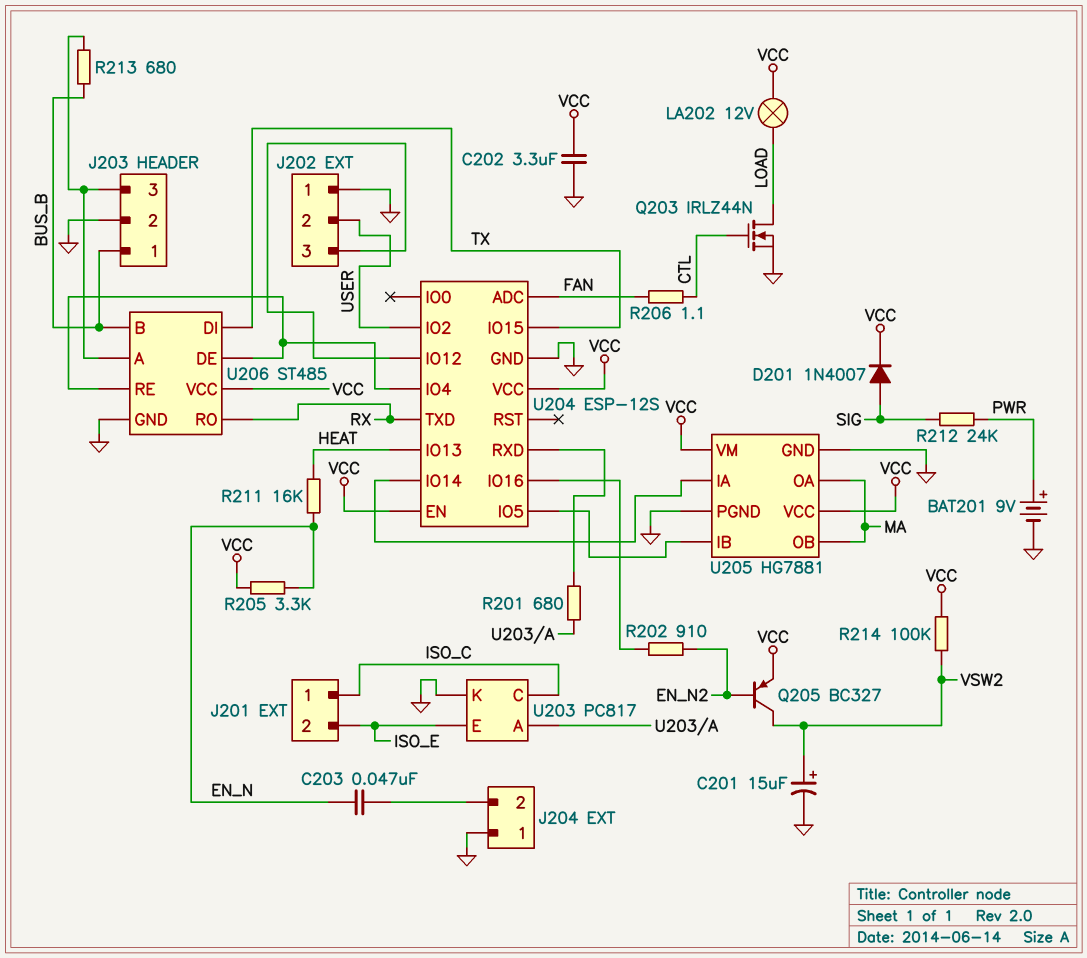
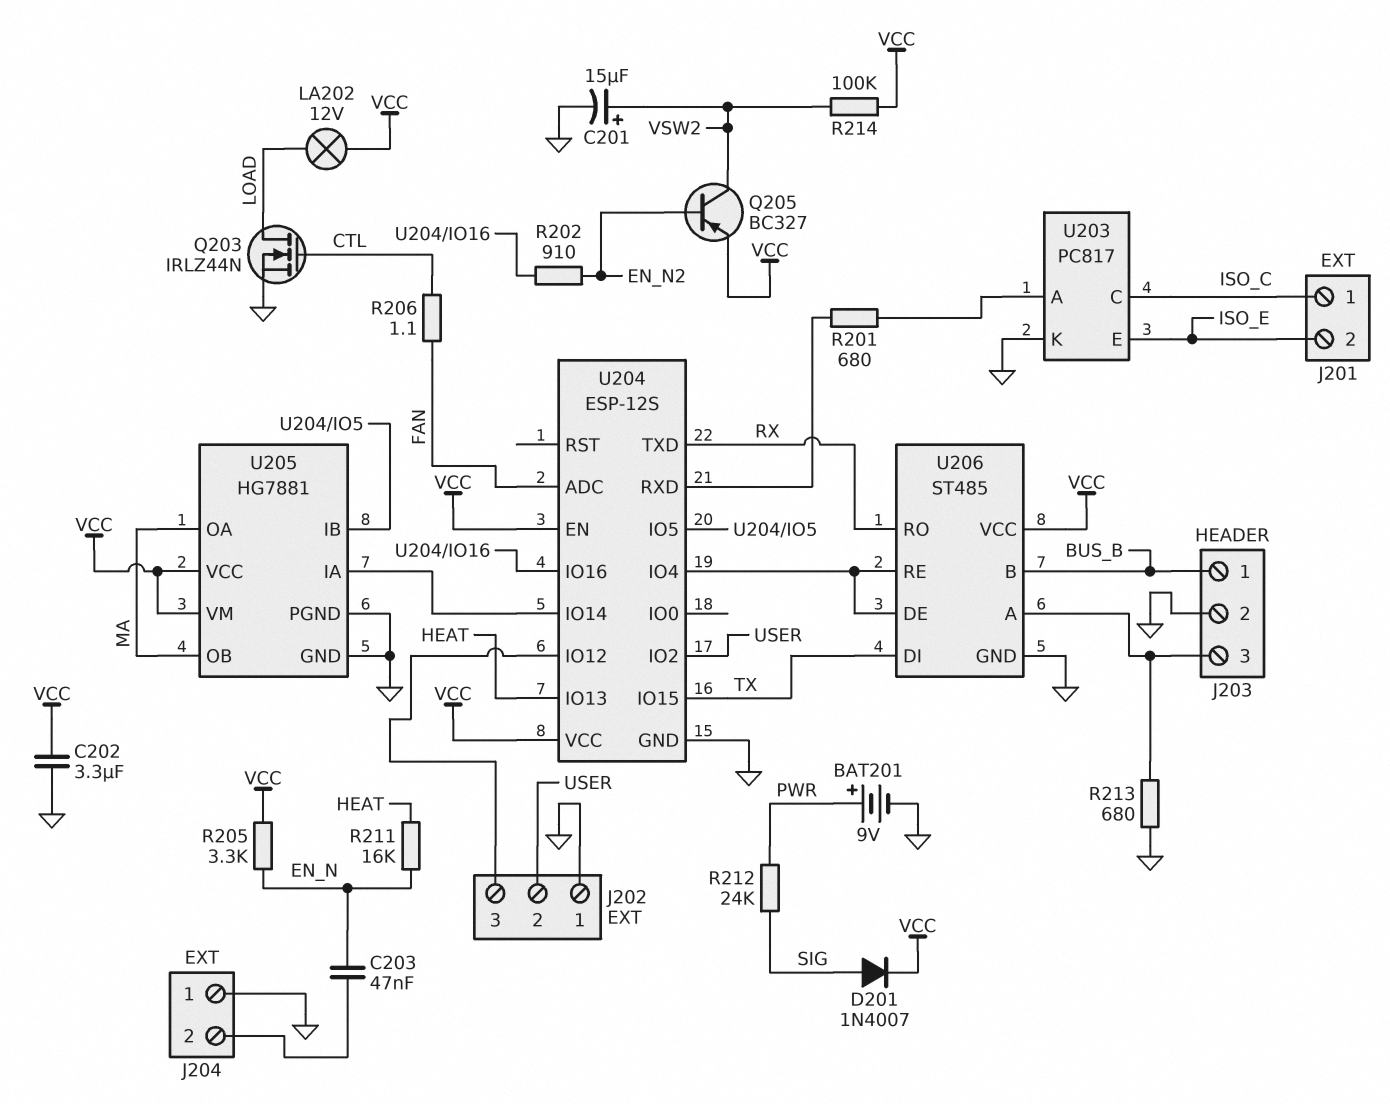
R213: 680 (BUS_B, J203/3) -> 680 (GND, J203/3)

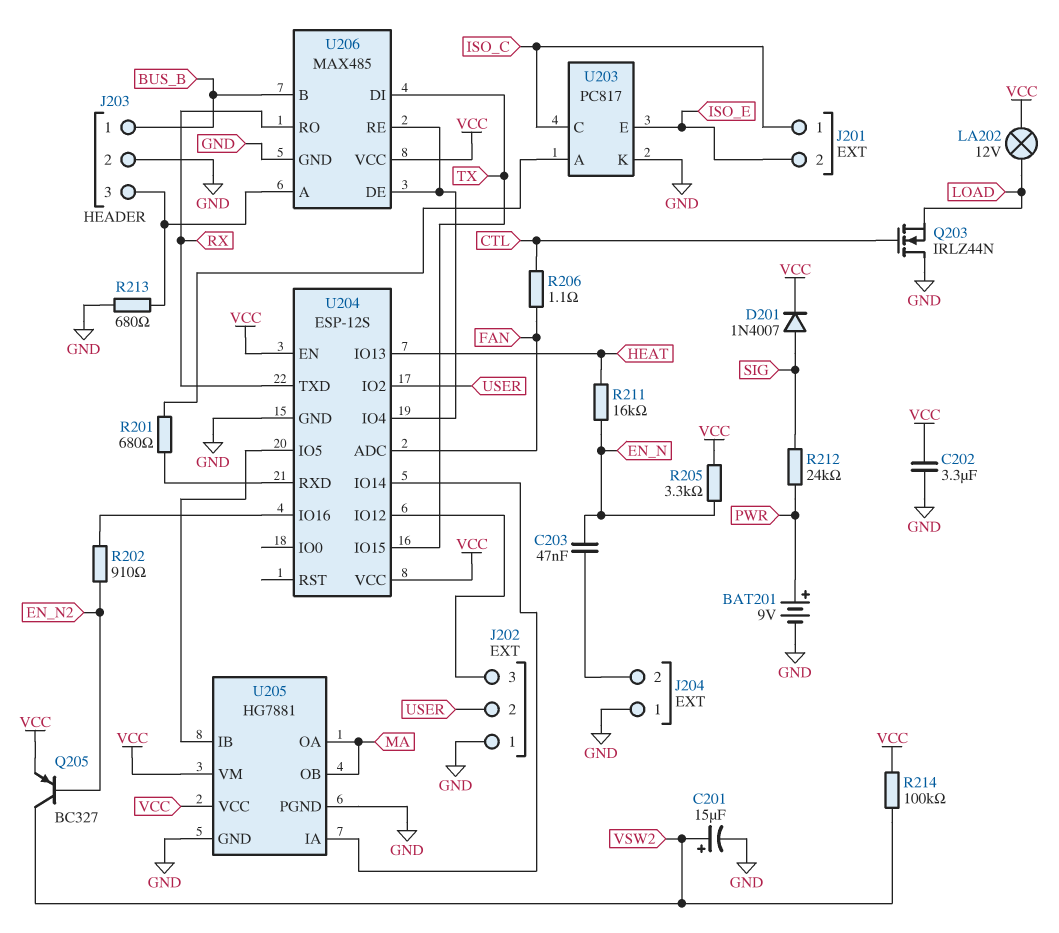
Q203: NMOS IRLZ44N (G CTL, D LOAD, S GND) -> NMOS IRLZ44N (G CTL, D GND, S LOAD)
U206: ST485 -> MAX485

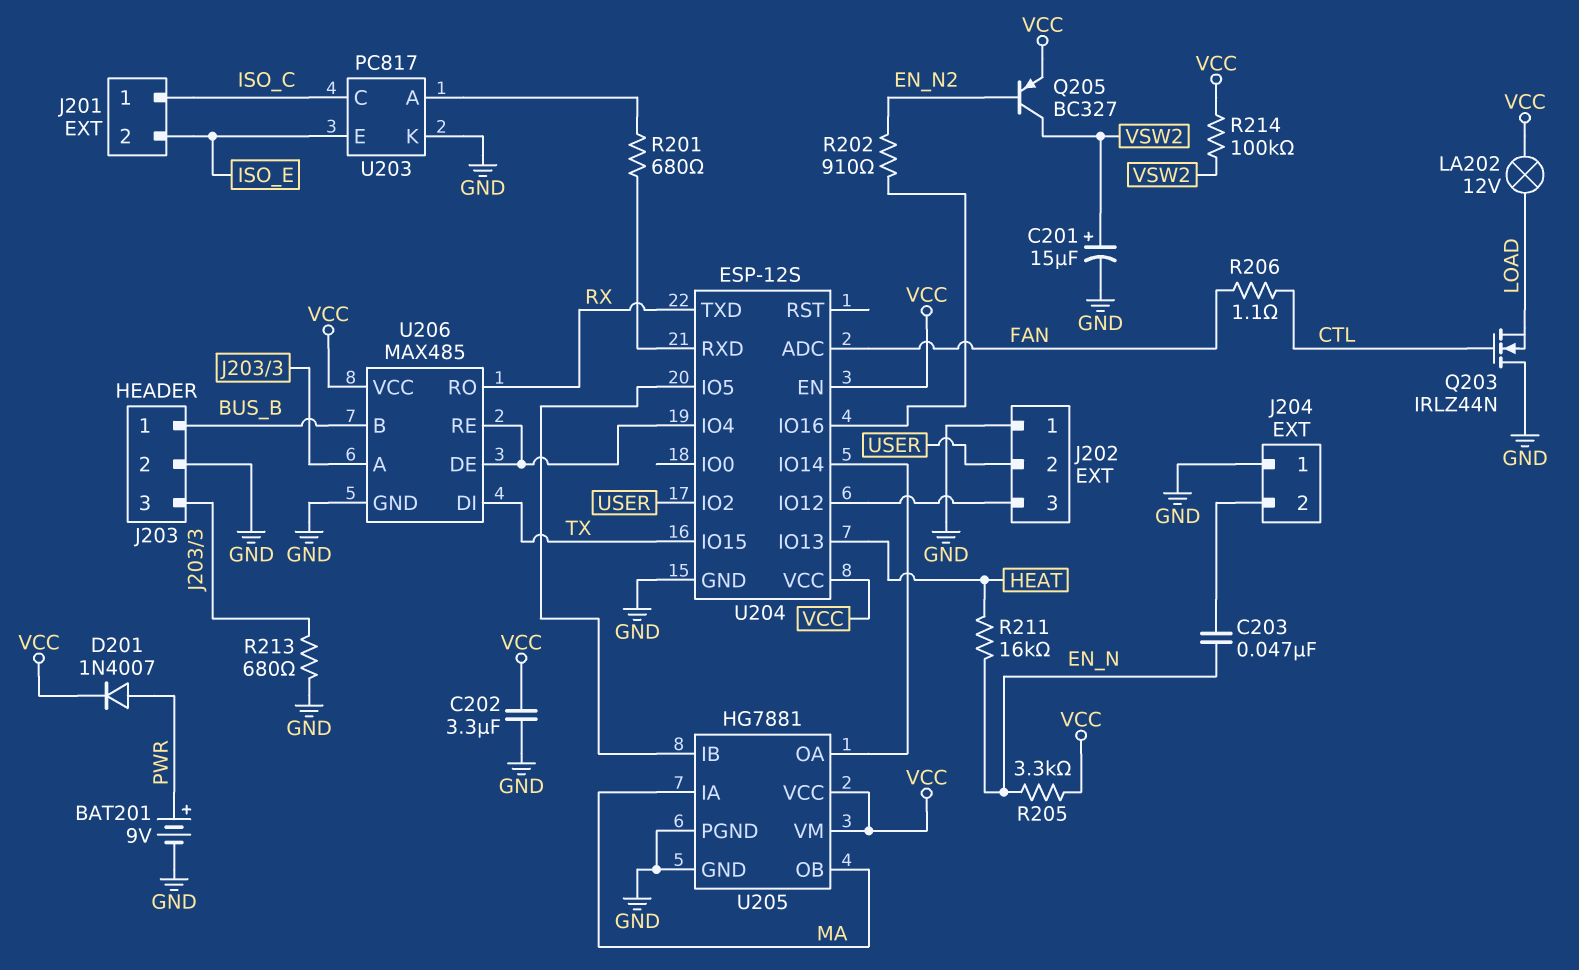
D201: diode 1N4007 (A SIG, K VCC) -> diode 1N4007 (A PWR, K VCC)
R212: 24k (PWR, SIG) -> none
U205 pin IA: U204/IO14 -> MA
U205 pin OA: MA -> U204/IO14

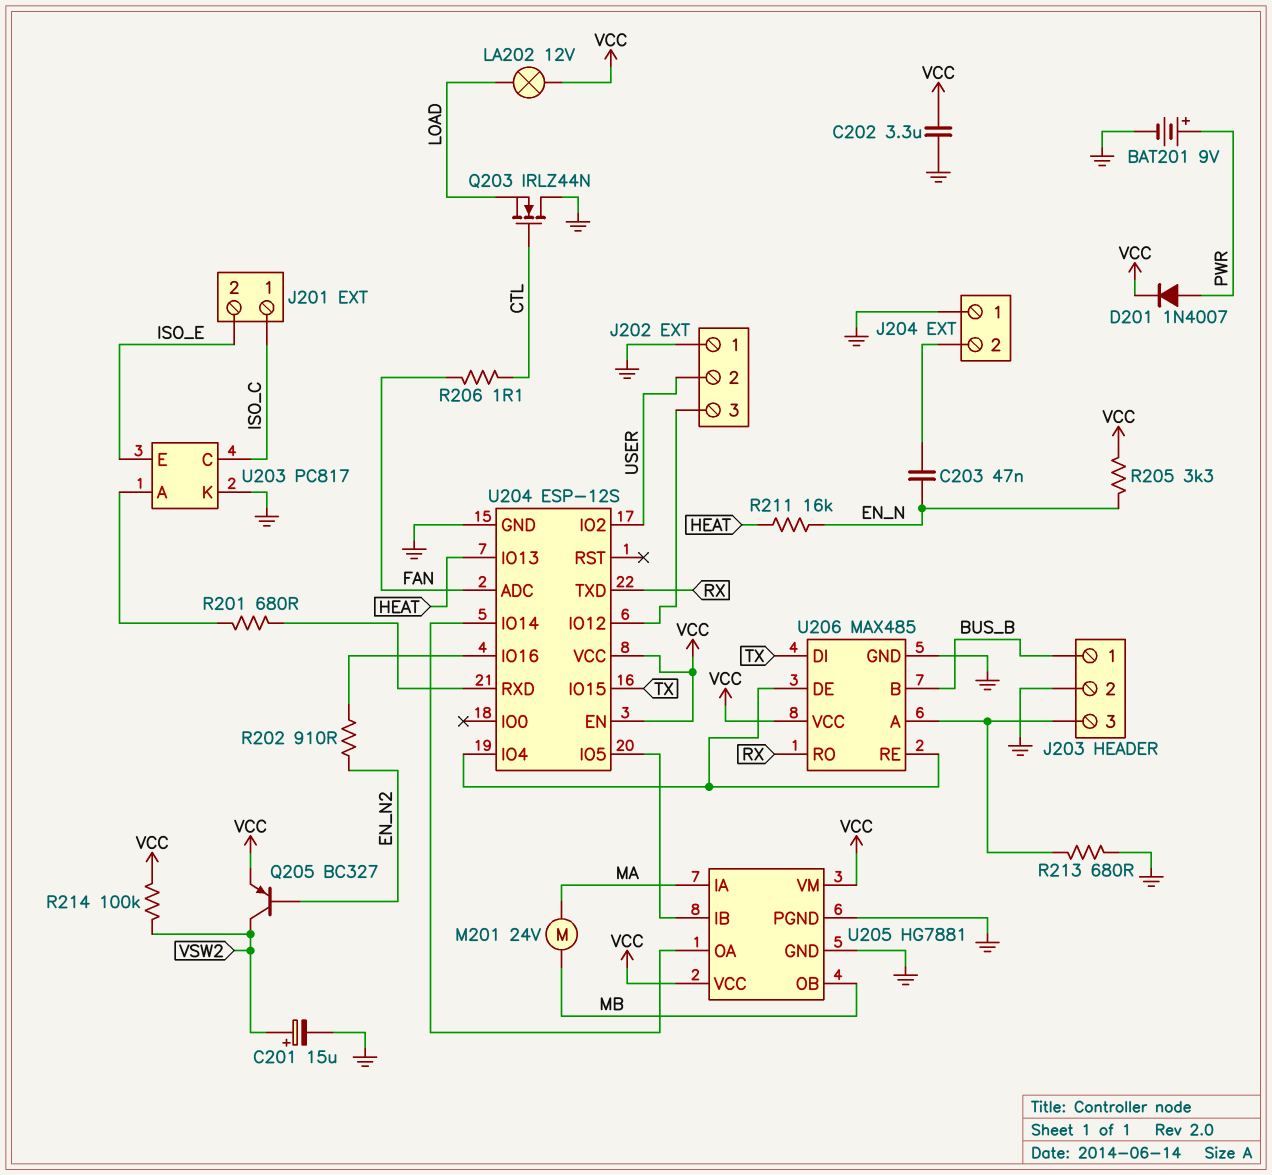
M201: none -> motor 24V (MA, MB)
U205 pin OB: MA -> MB

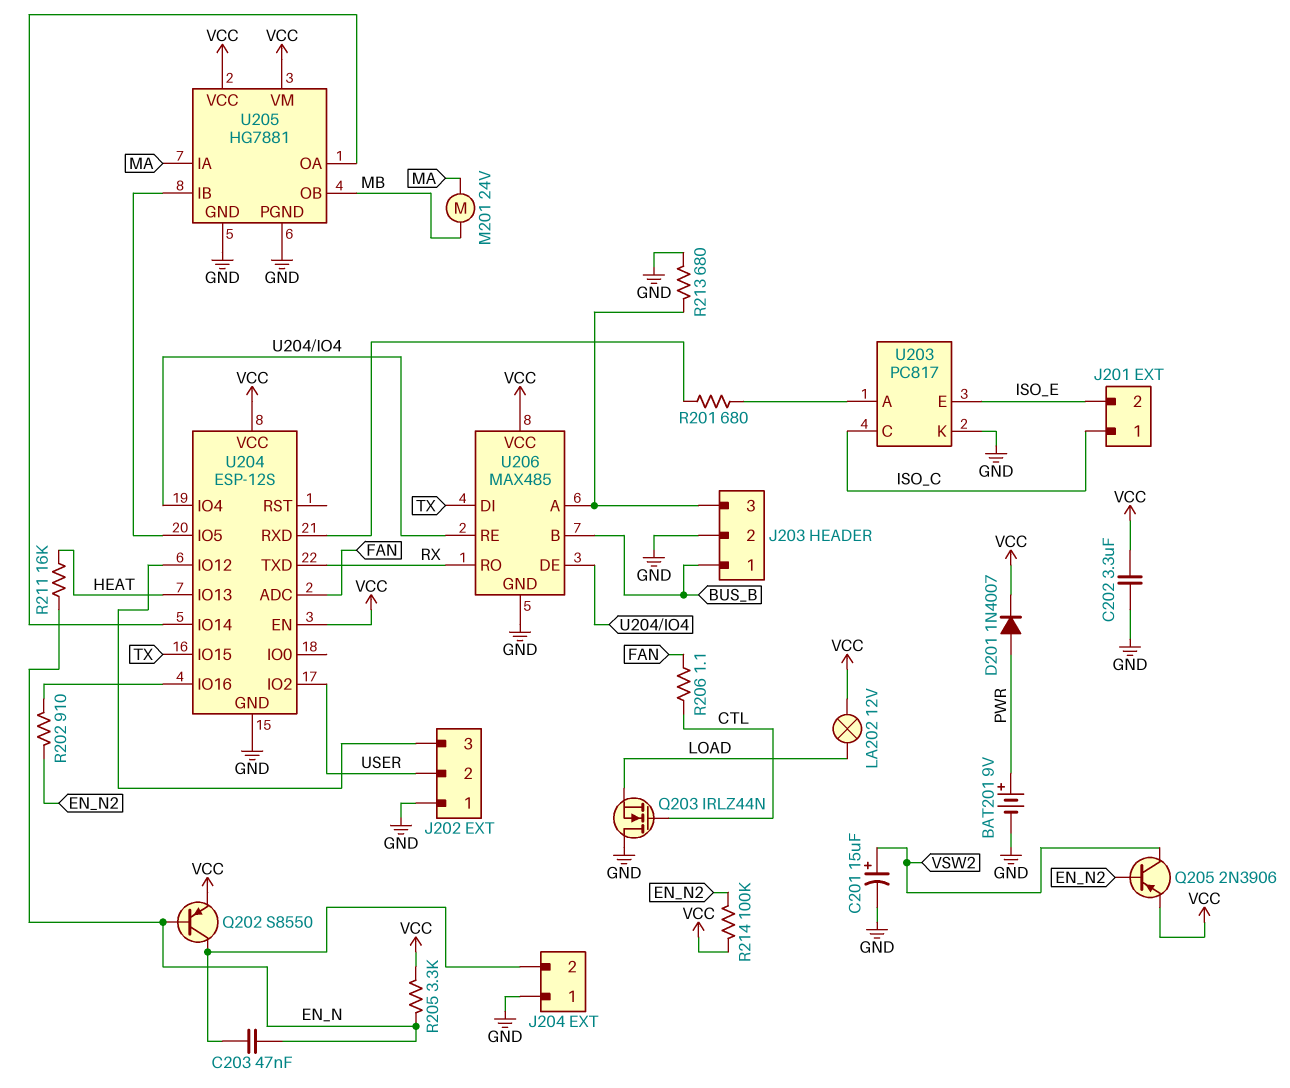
Q202: none -> PNP S8550 (B EN_N, C J204/2, E VCC)
Q205: PNP BC327 (B EN_N2, C VSW2, E VCC) -> PNP 2N3906 (B EN_N2, C VSW2, E VCC)
R214: 100k (VCC, VSW2) -> 100k (EN_N2, VCC)

